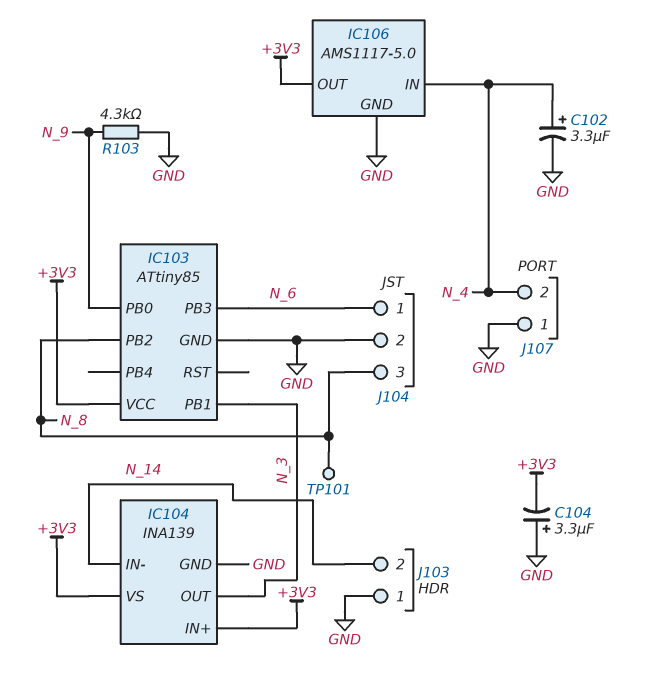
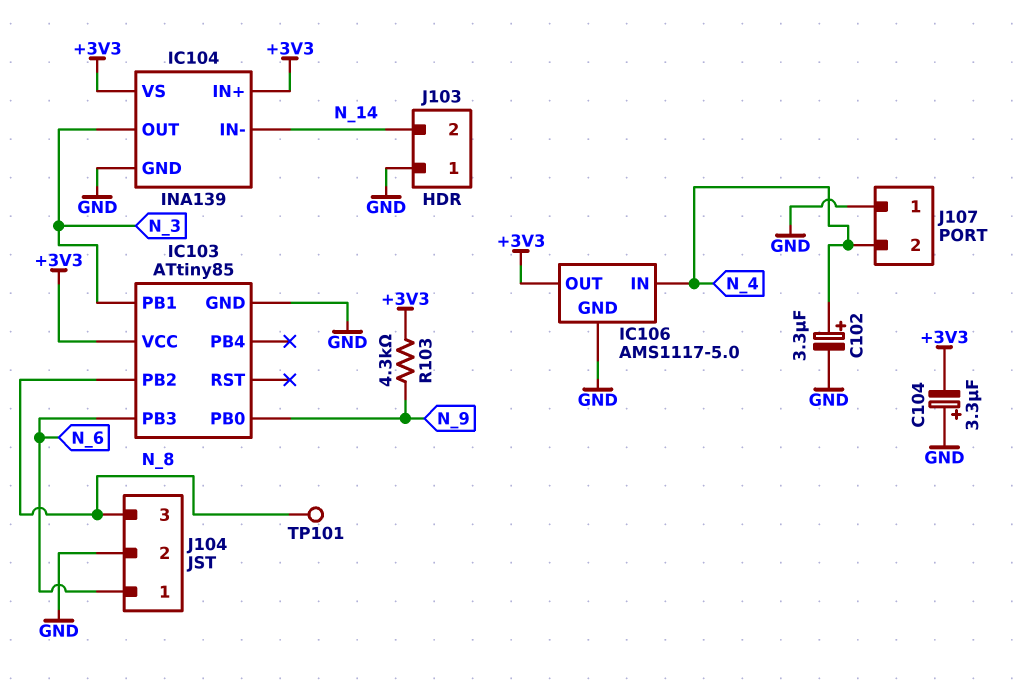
R103: 4.3k (GND, N_9) -> 4.3k (+3V3, N_9)

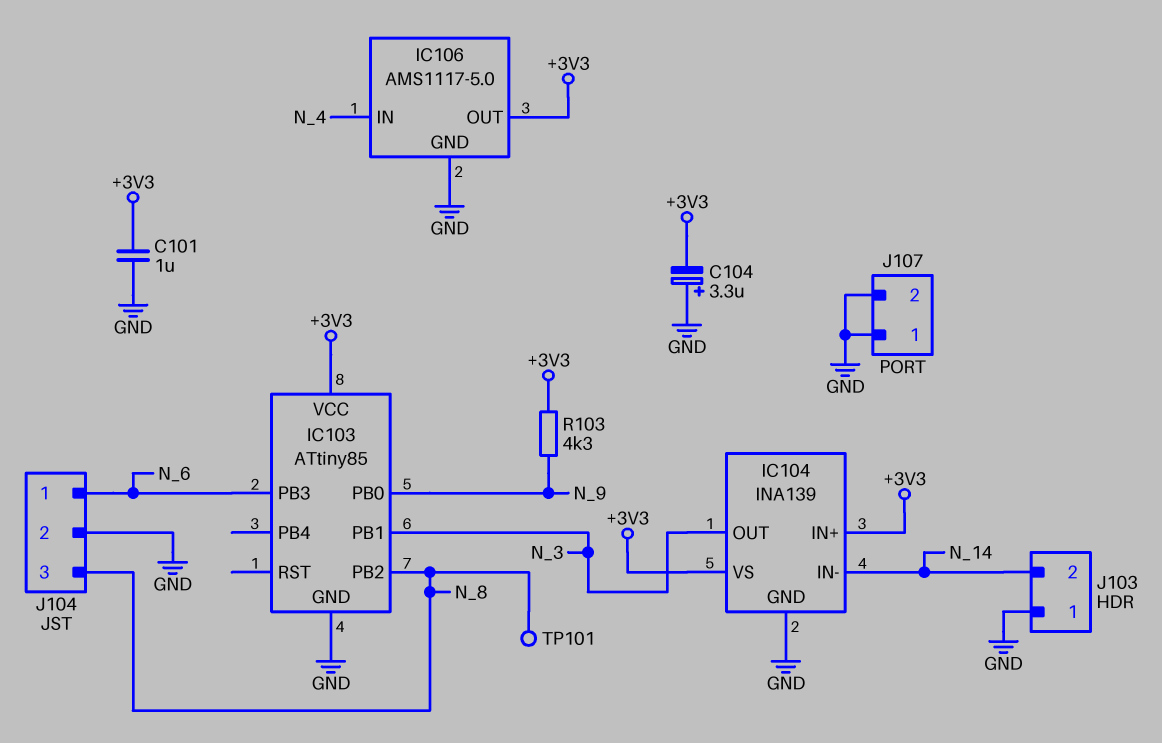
C101: none -> 1uF (+3V3, GND)
C102: 3.3uF (plus N_4, minus GND) -> none
J107 pin 2: N_4 -> GND

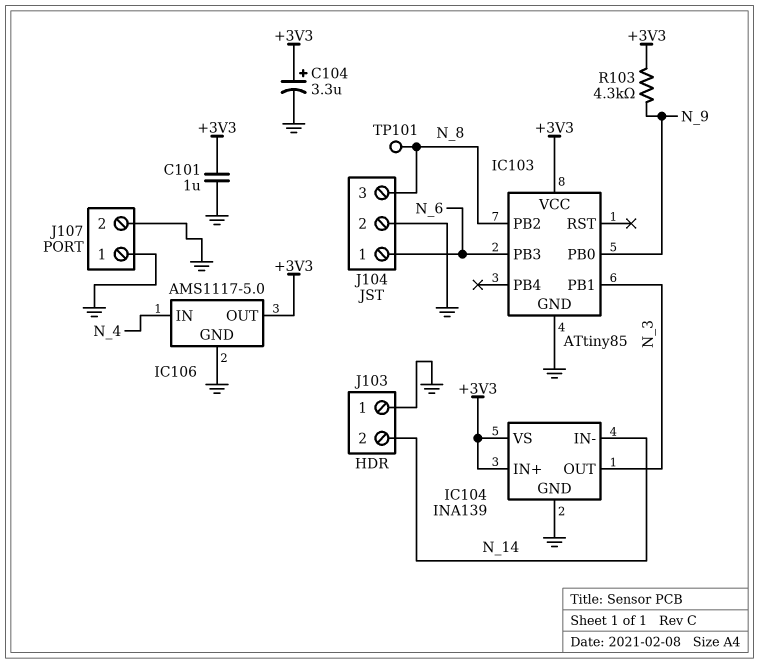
C104: 3.3uF (plus GND, minus +3V3) -> 3.3uF (plus +3V3, minus GND)

